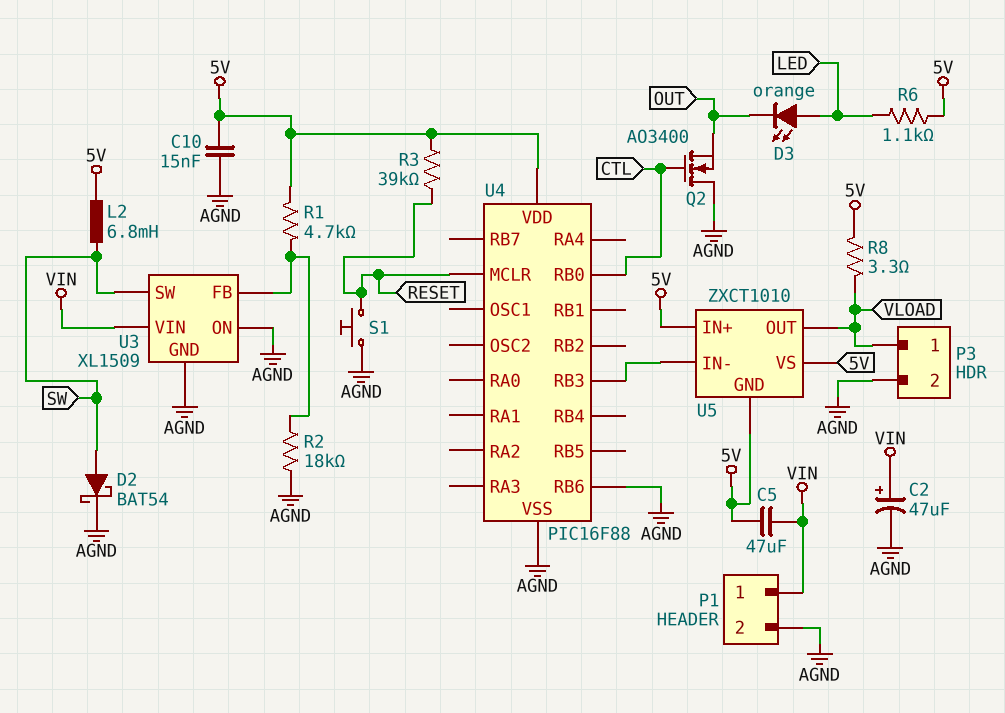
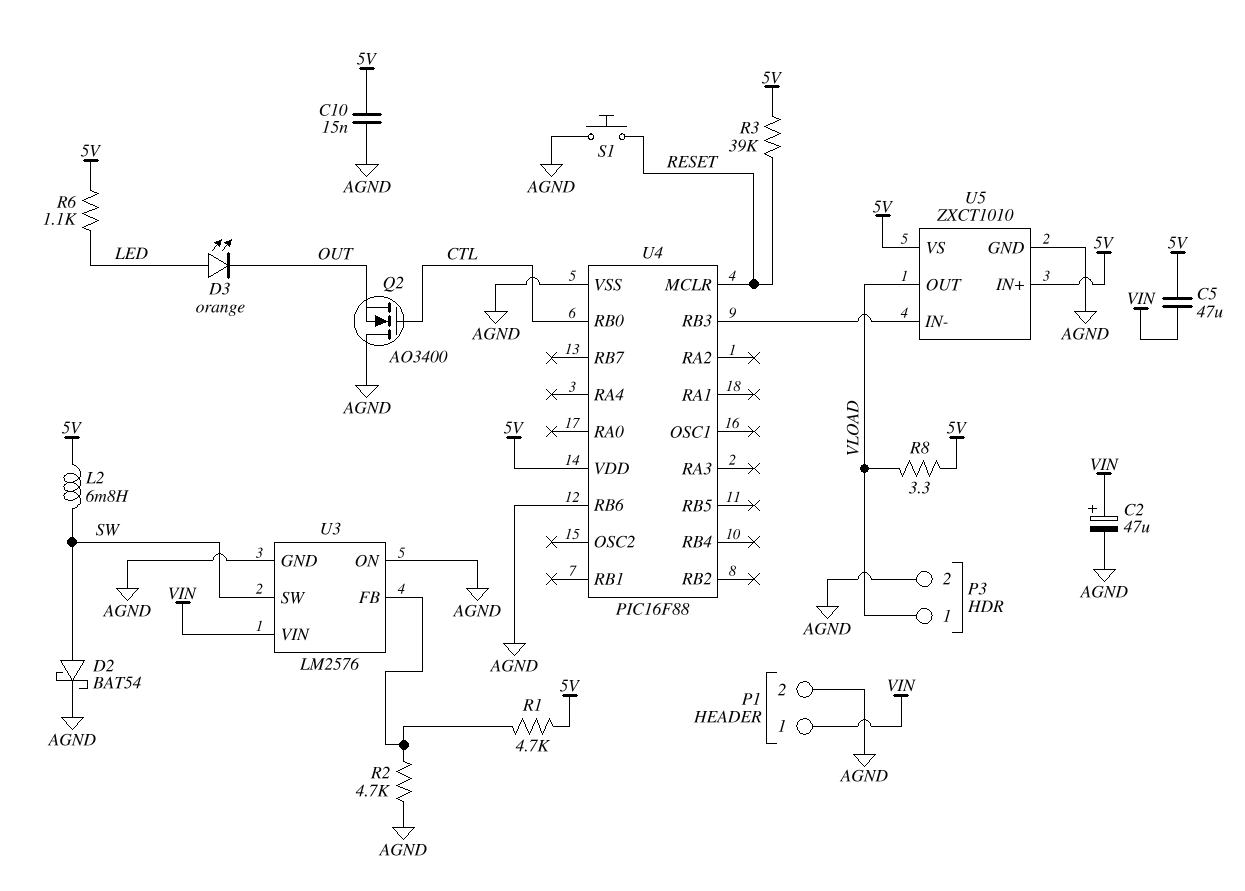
R2: 18k (AGND, U3/FB) -> 4.7k (AGND, U3/FB)
U3: XL1509 -> LM2576
U5 pin GND: 5V -> AGND

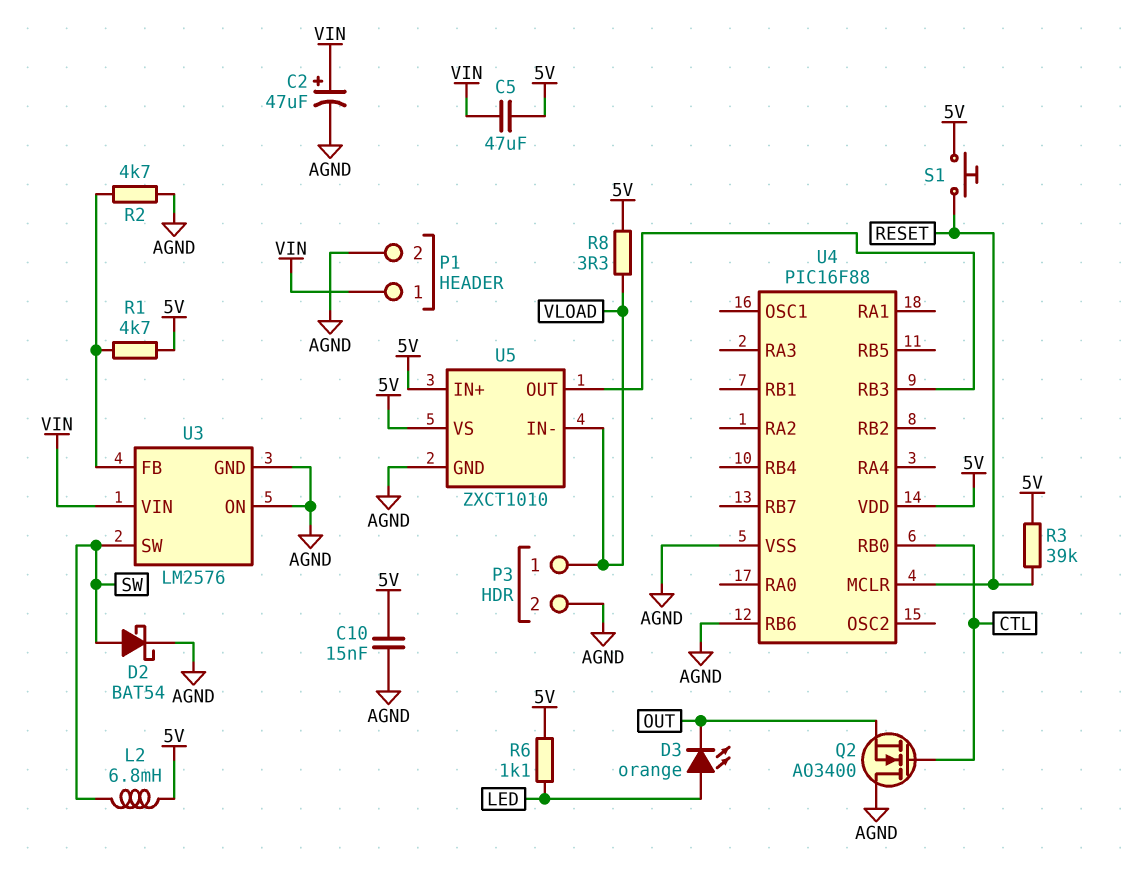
S1: button (AGND, RESET) -> button (5V, RESET)
U5 pin IN-: U4/RB3 -> VLOAD
U5 pin OUT: VLOAD -> U4/RB3

